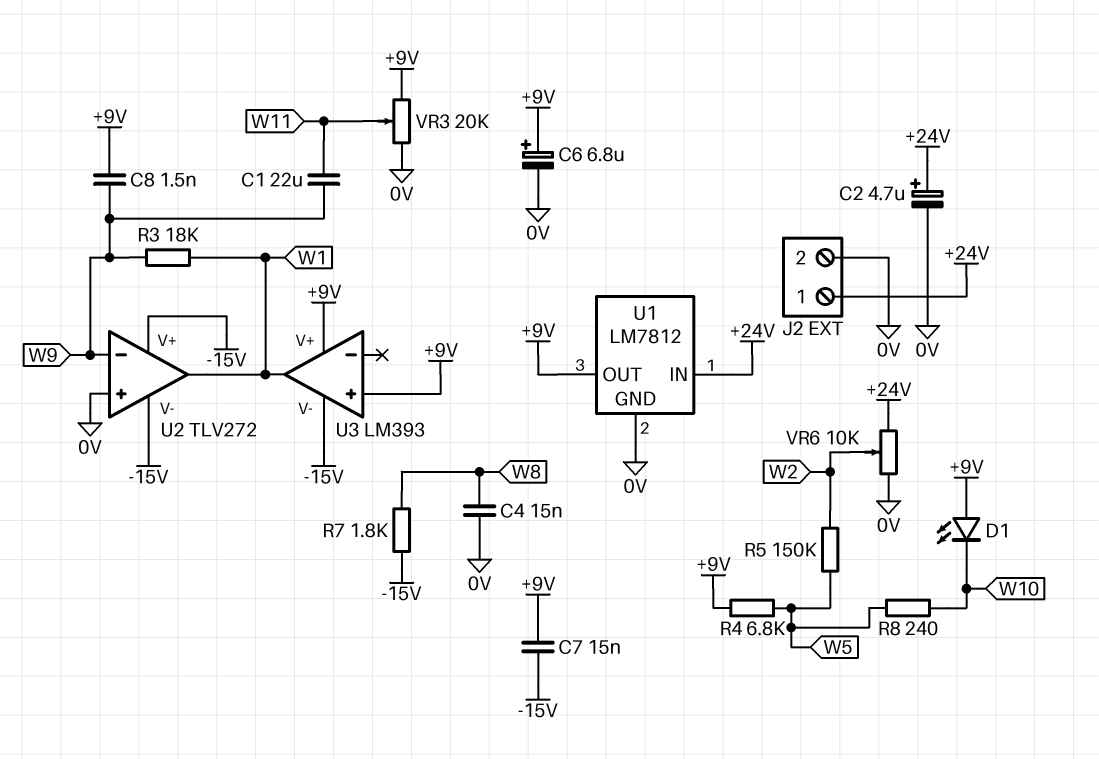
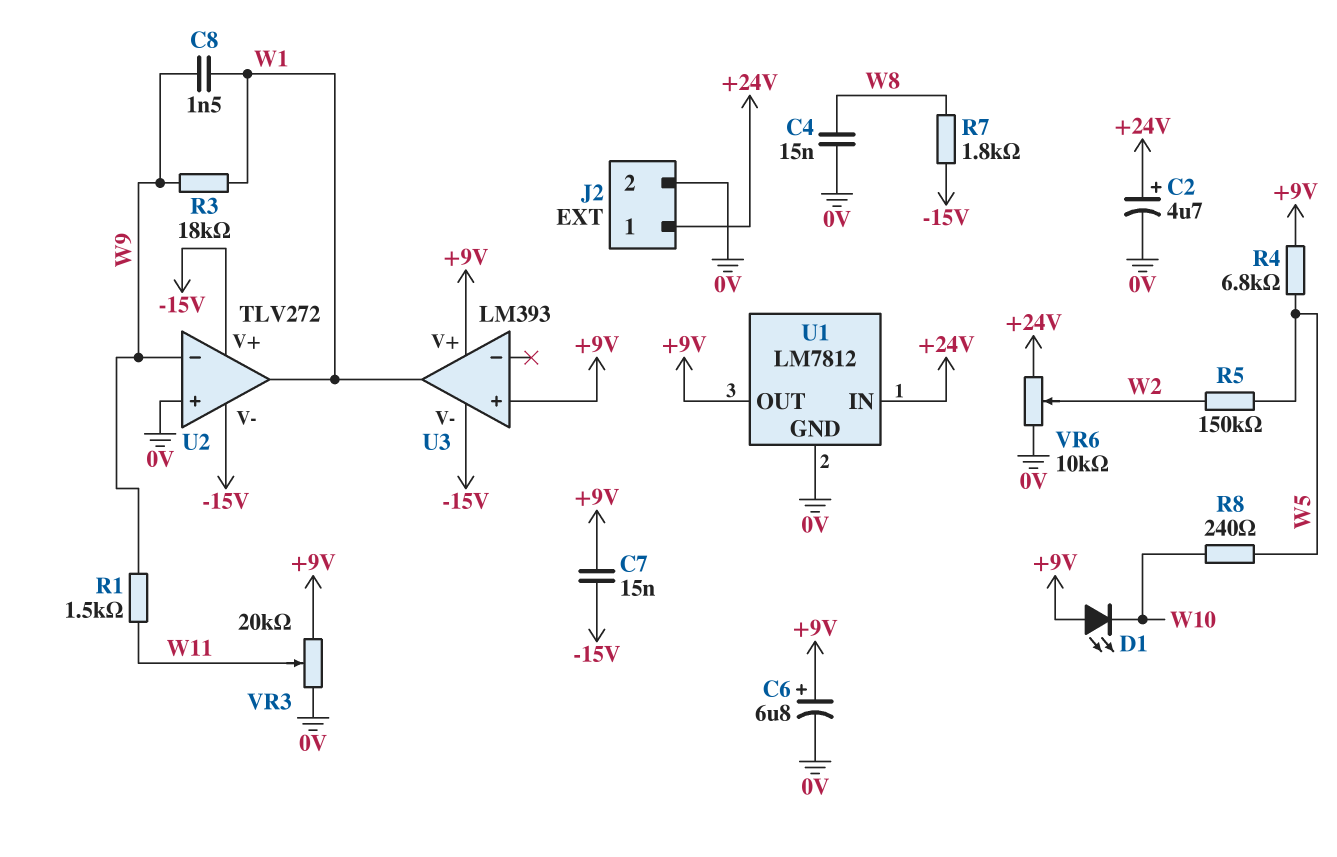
C1: 22uF (W9, W11) -> none
C8: 1.5nF (+9V, W9) -> 1.5nF (W1, W9)
R1: none -> 1.5k (W9, W11)

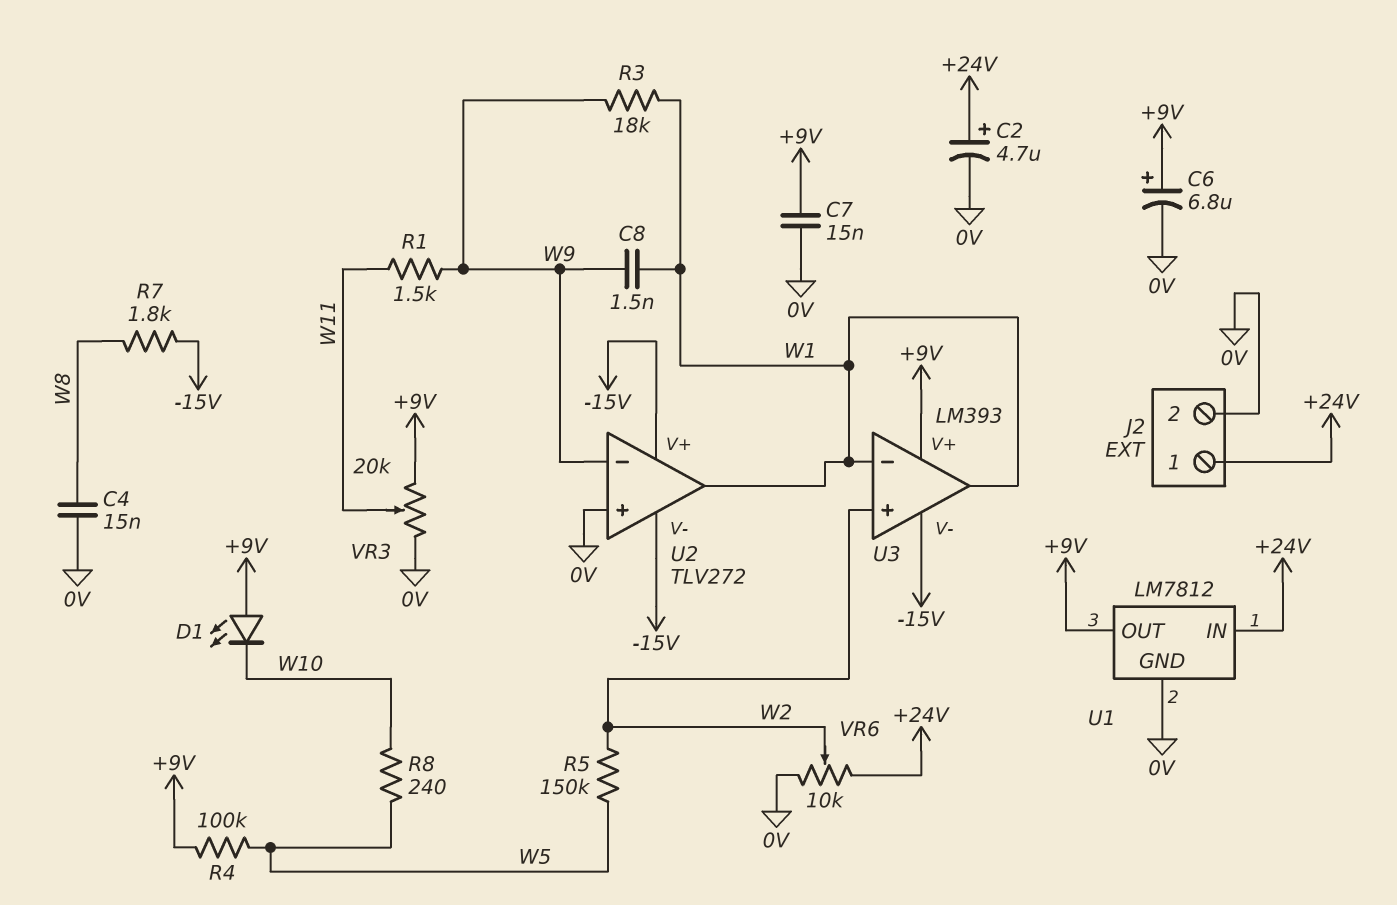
C7: 15nF (+9V, -15V) -> 15nF (+9V, 0V)
R4: 6.8k (+9V, W5) -> 100k (+9V, W5)
U3 pin in+: +9V -> W2
U3 pin in-: none -> W1

